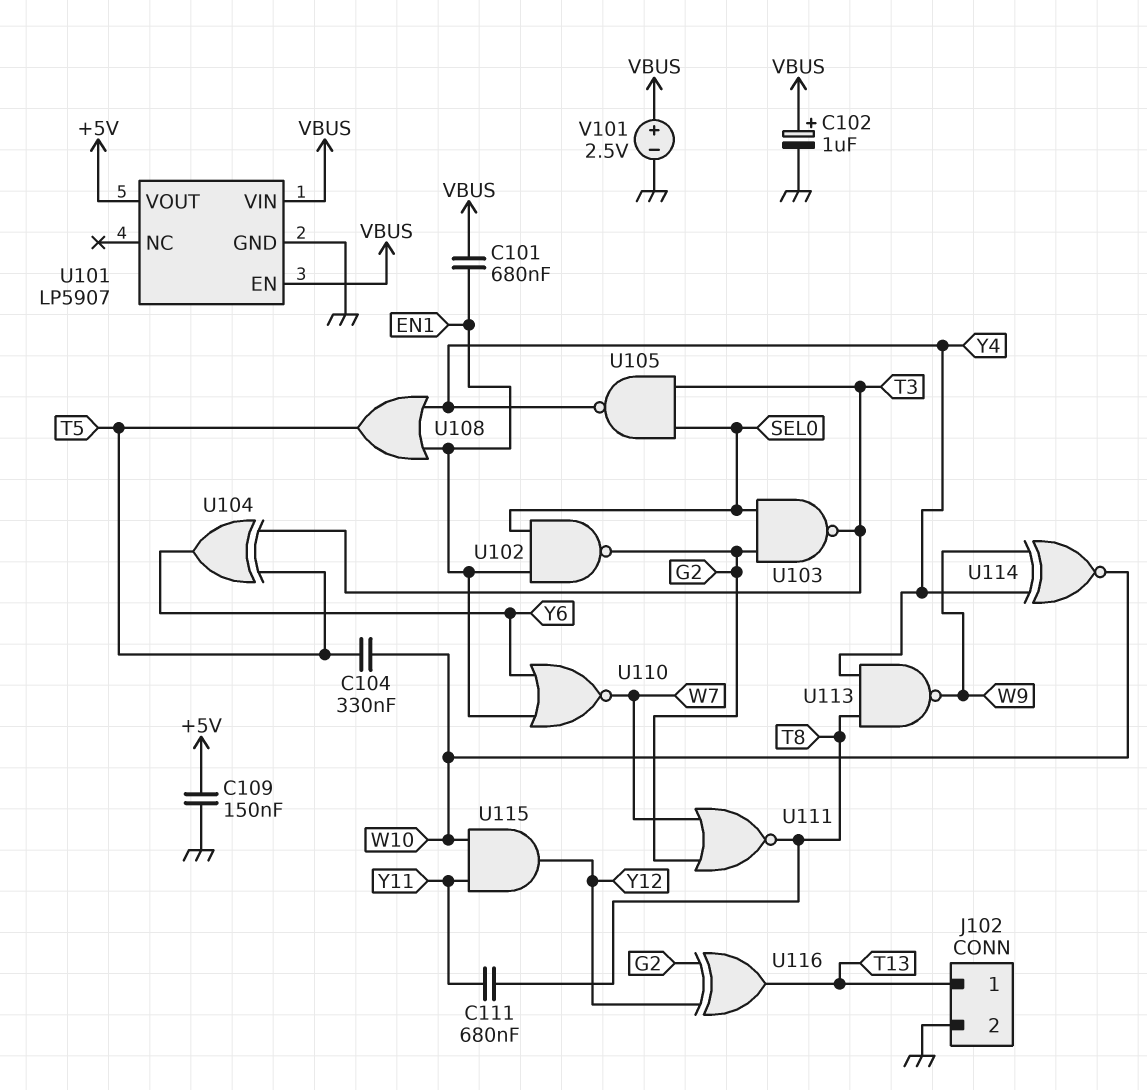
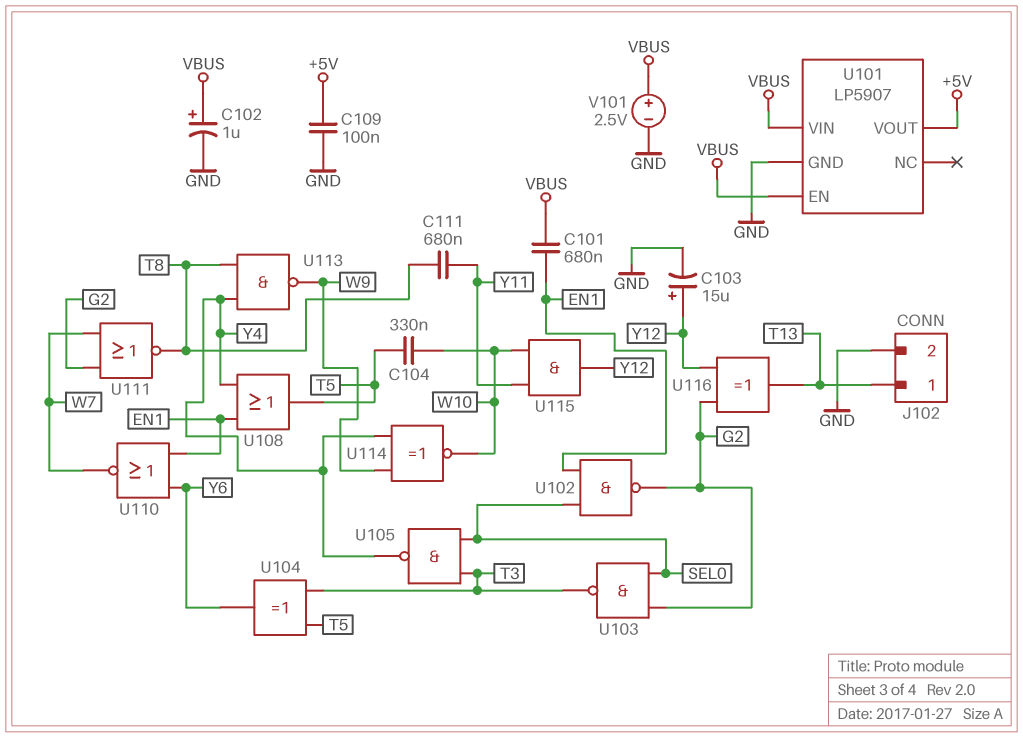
C103: none -> 15uF (plus Y12, minus GND)
C109: 150nF (+5V, GND) -> 100nF (+5V, GND)

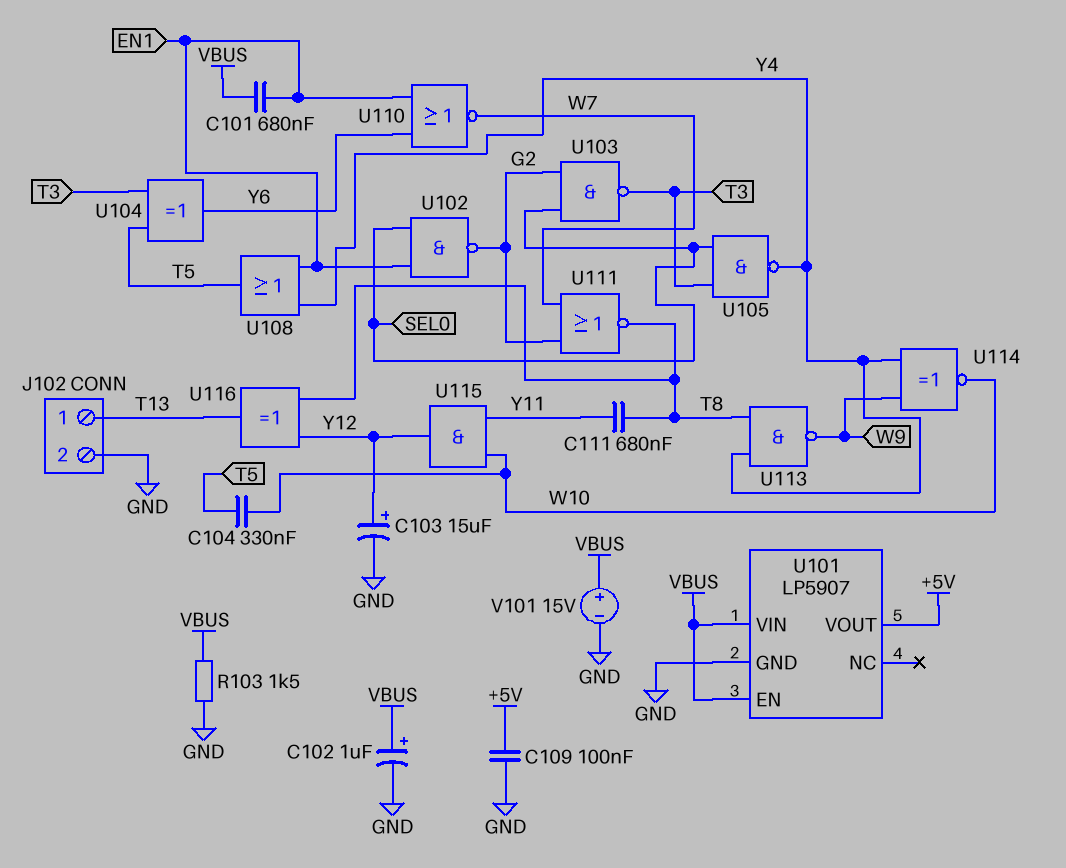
R103: none -> 1.5k (GND, VBUS)
U116: XOR (in G2, in Y12, out T13) -> XOR (in T8, in Y12, out T13)
V101: 2.5V (plus VBUS, minus GND) -> 15V (plus VBUS, minus GND)

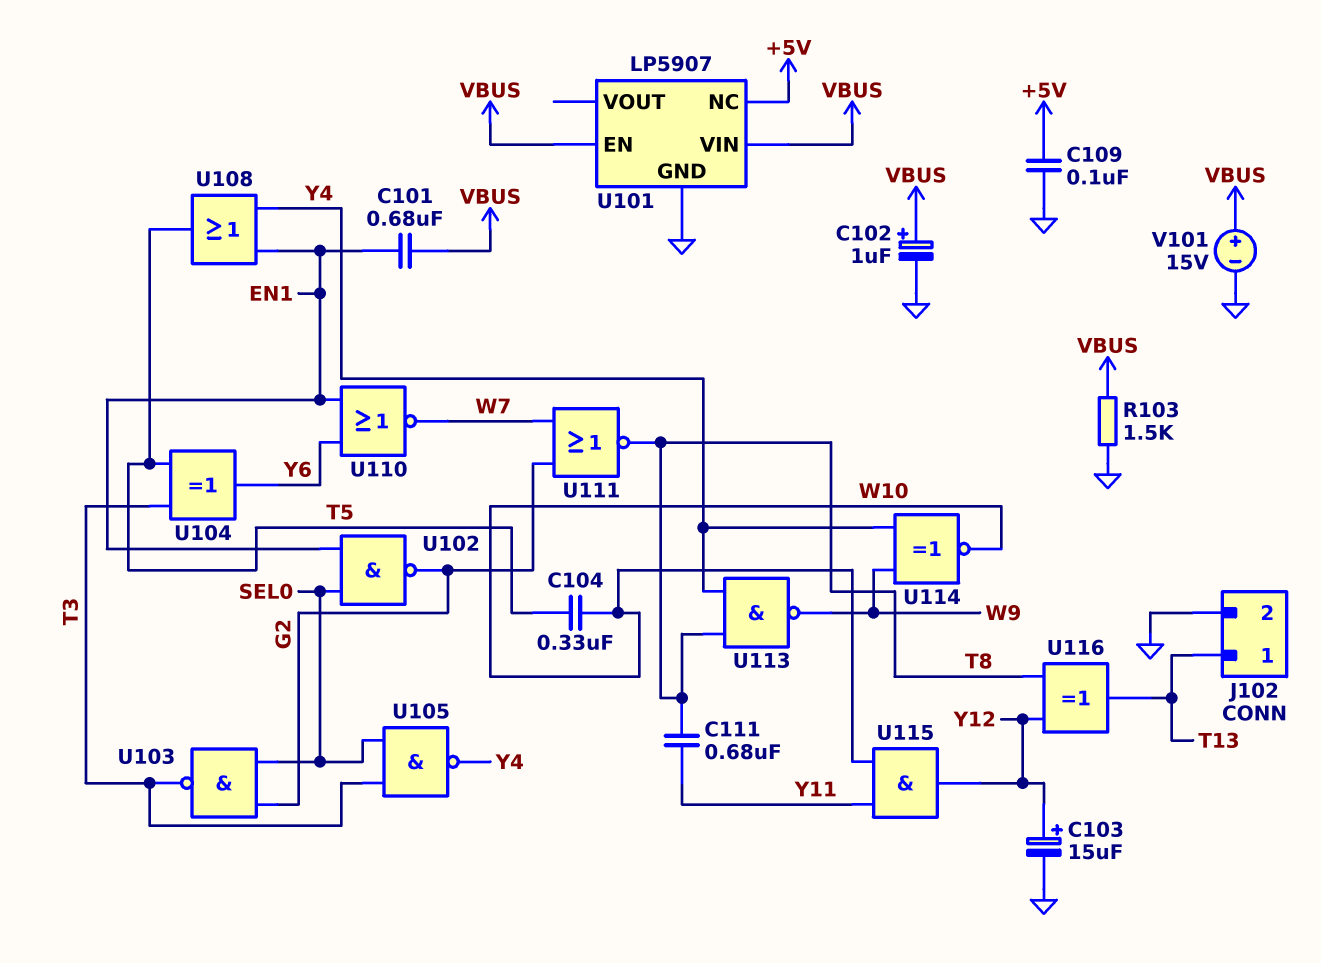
U101 pin NC: none -> +5V
U101 pin VOUT: +5V -> none

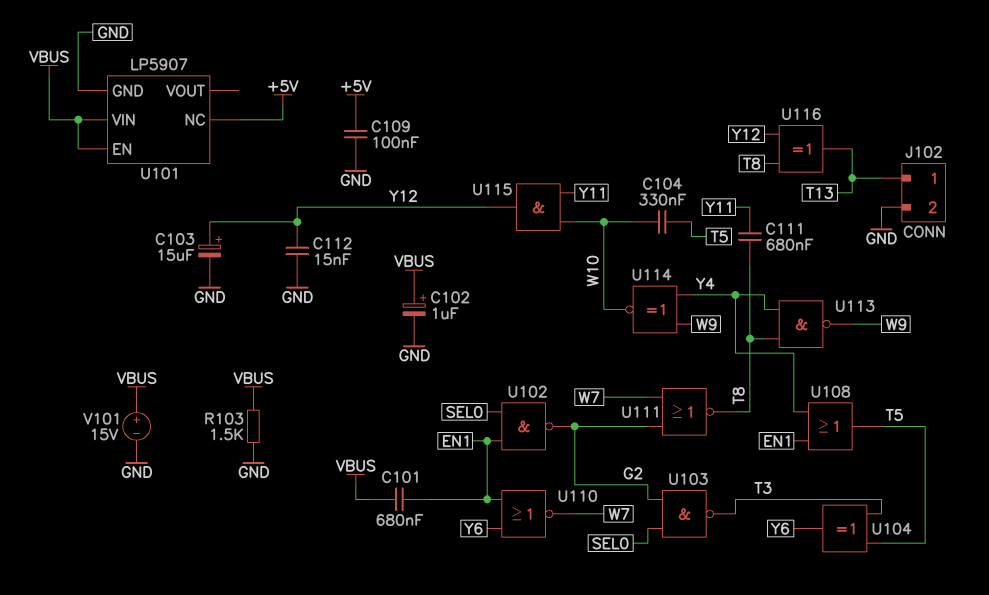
C112: none -> 15nF (GND, Y12)
U105: NAND (in SEL0, in T3, out Y4) -> none

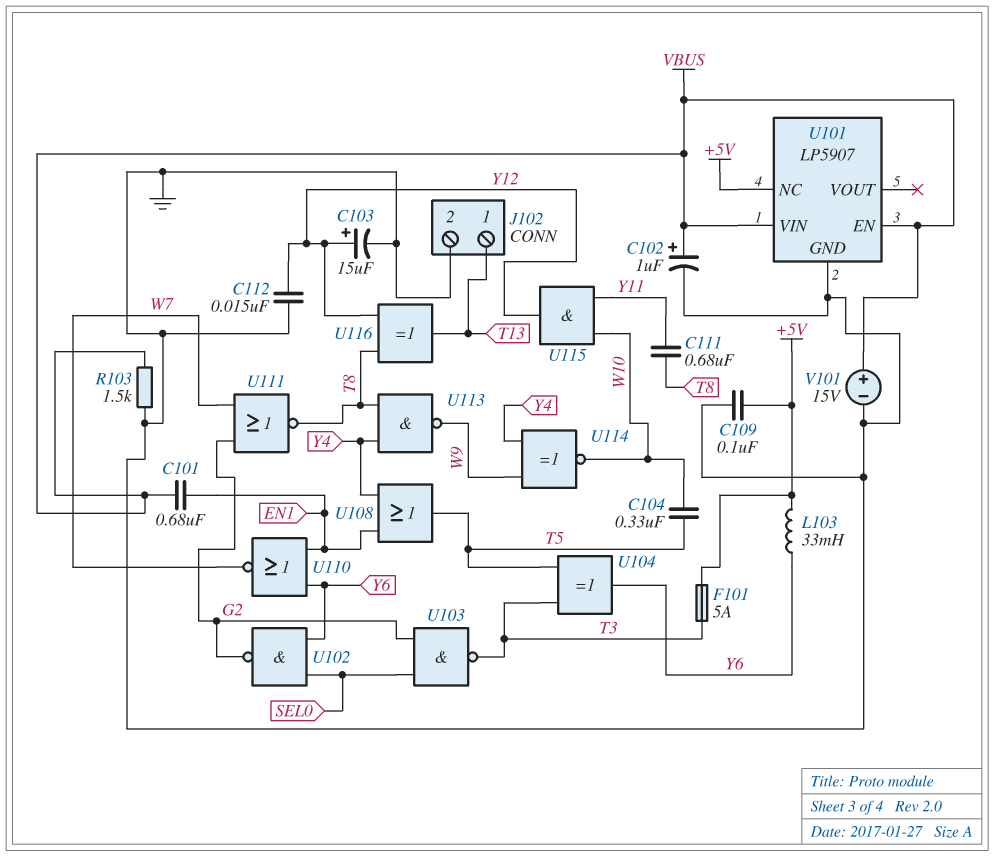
F101: none -> 5A (+5V, T3)
L103: none -> 33mH (+5V, Y6)
U102: NAND (in EN1, in SEL0, out G2) -> NAND (in SEL0, in Y6, out G2)

